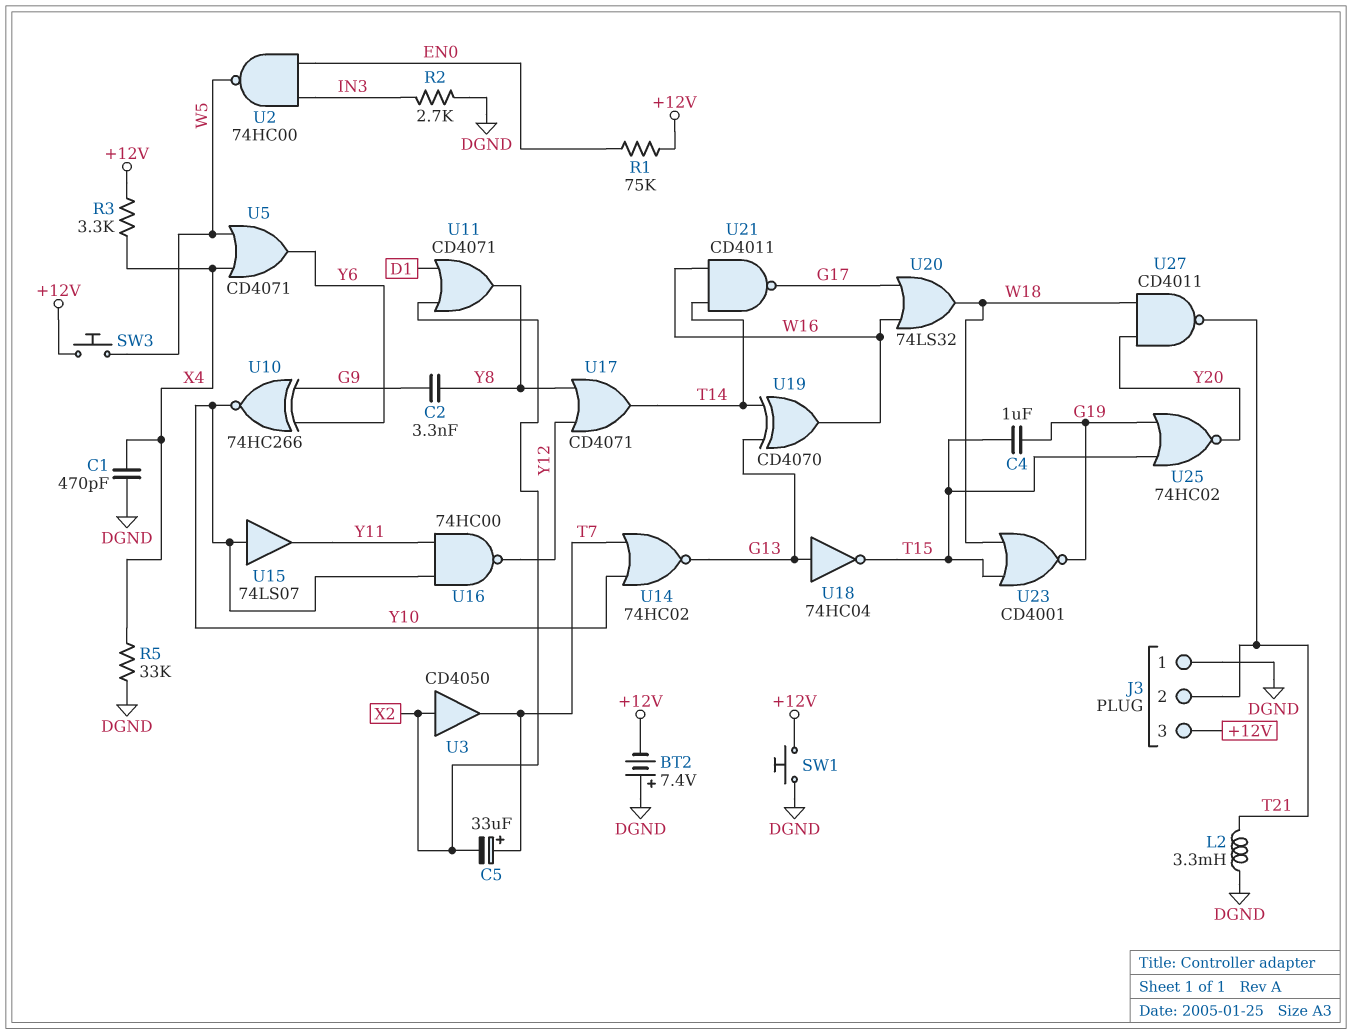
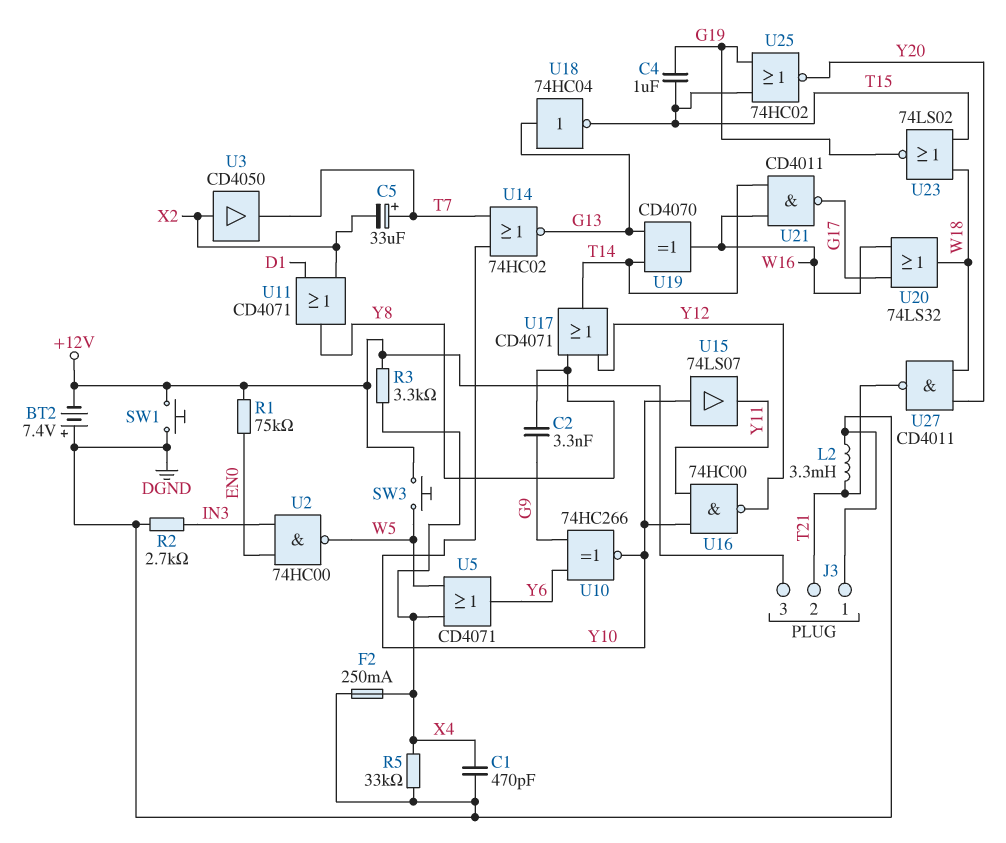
F2: none -> 250mA (DGND, X4)
U23: NOR CD4001 (in T15, in W18, out G19) -> NOR 74LS02 (in T15, in W18, out G19)

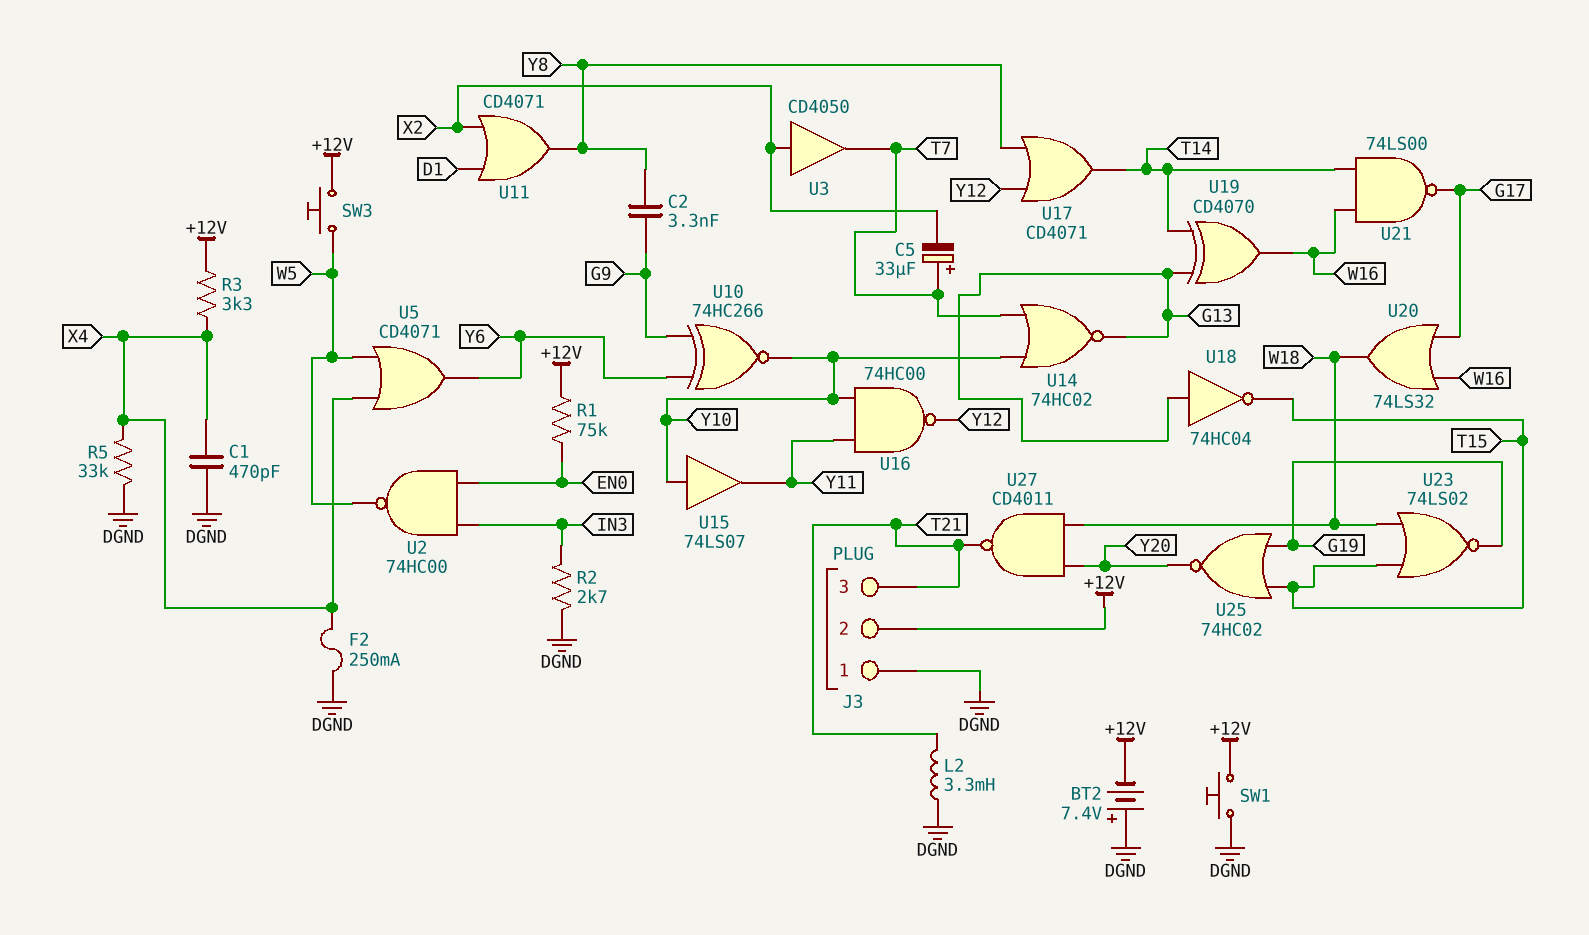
C4: 1uF (G19, T15) -> none
J3 pin 2: T21 -> +12V
J3 pin 3: +12V -> T21
U21: NAND CD4011 (in T14, in W16, out G17) -> NAND 74LS00 (in T14, in W16, out G17)

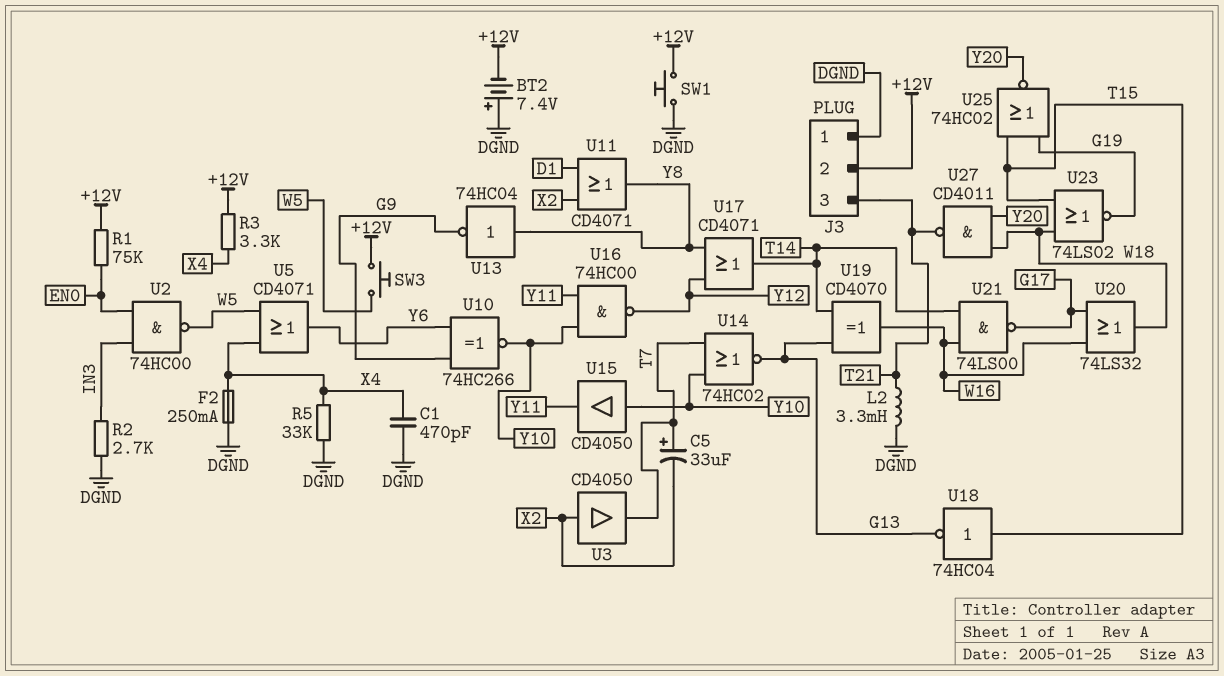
C2: 3.3nF (G9, Y8) -> none
U13: none -> NOT 74HC04 (in Y8, out G9)
U15: buffer 74LS07 (in Y10, out Y11) -> buffer CD4050 (in Y10, out Y11)
U18: NOT 74HC04 (in G13, out T15) -> NOT 74HC04 (in T15, out G13)

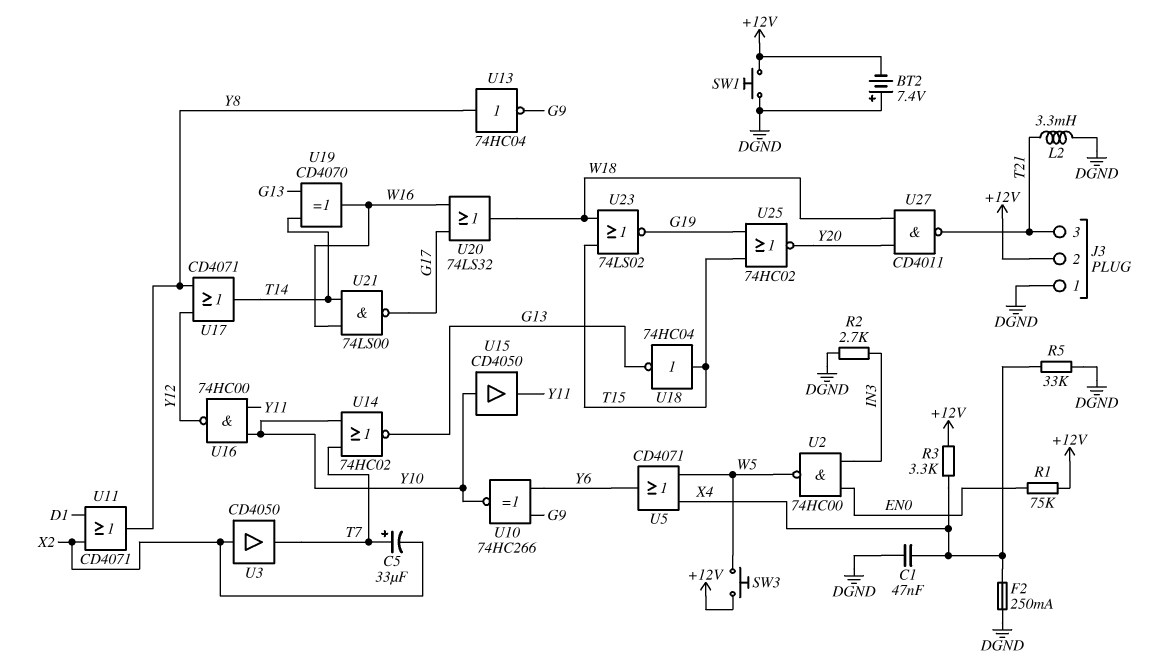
C1: 470pF (DGND, X4) -> 47nF (DGND, X4)

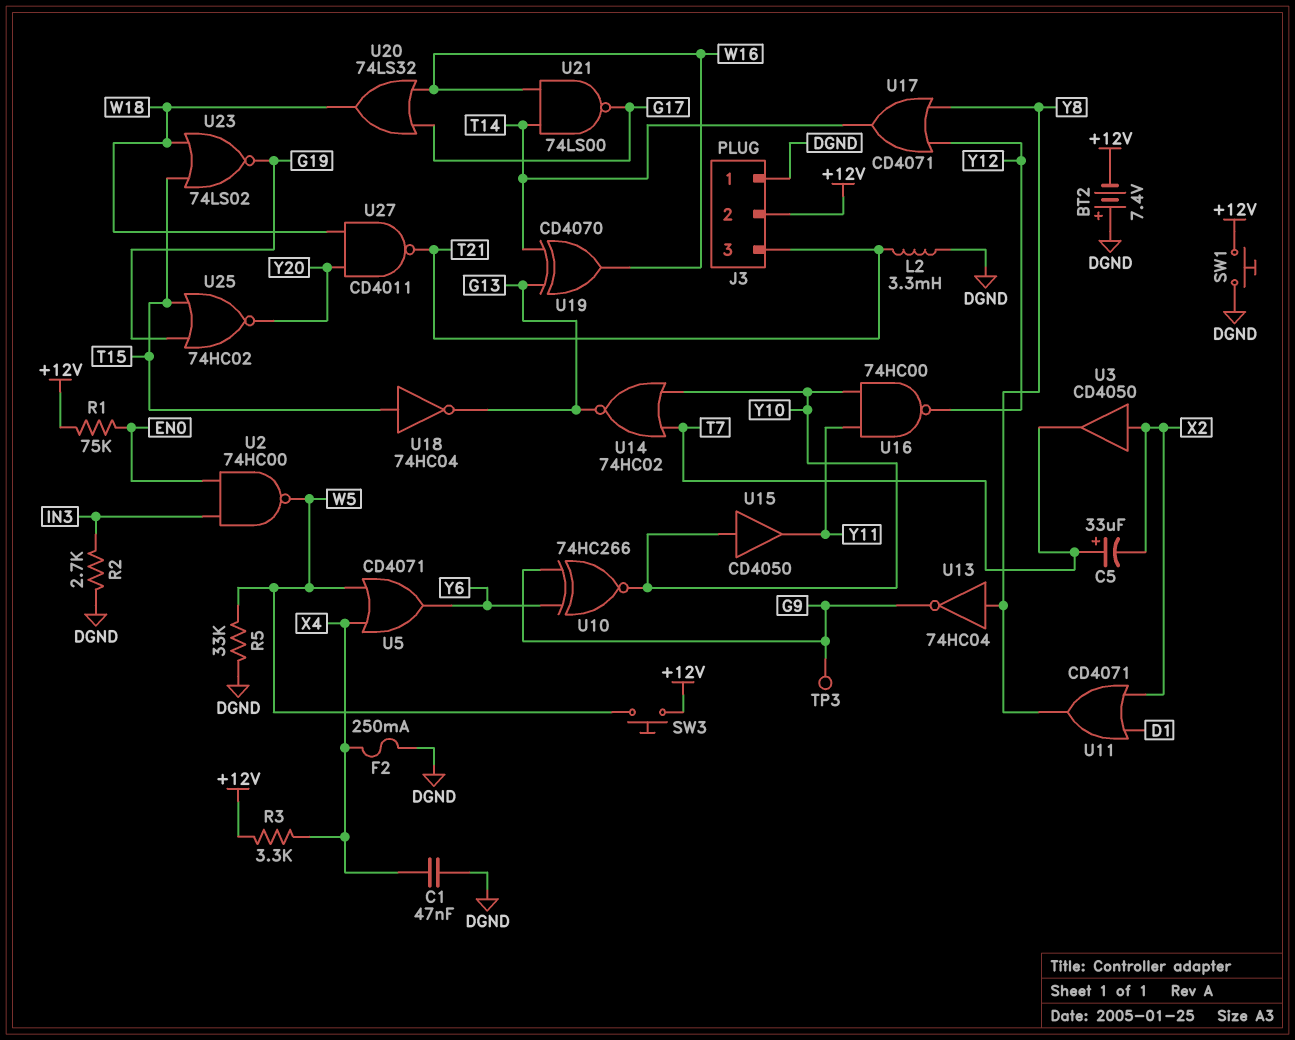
R5: 33k (DGND, X4) -> 33k (DGND, W5)
TP3: none -> test point (G9)

